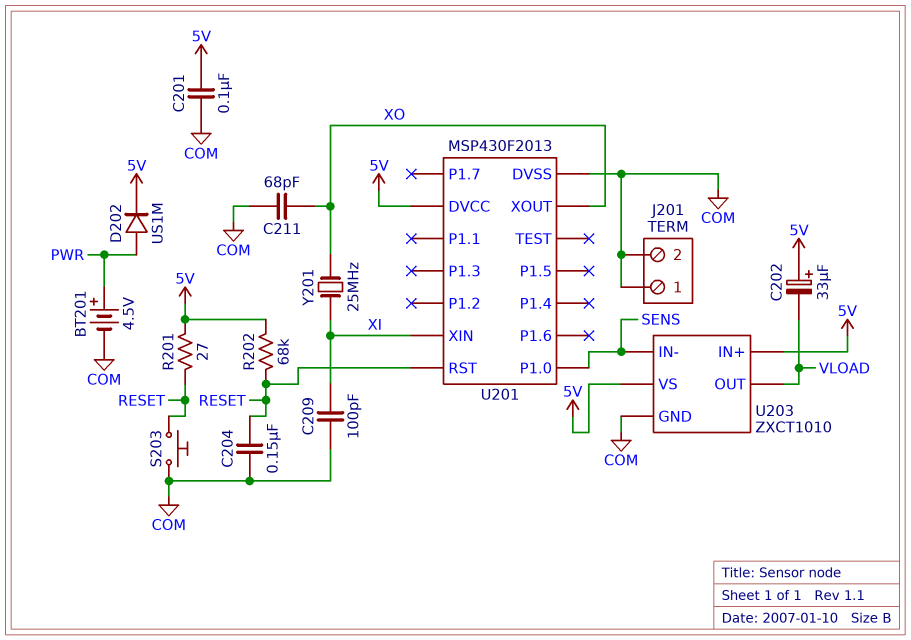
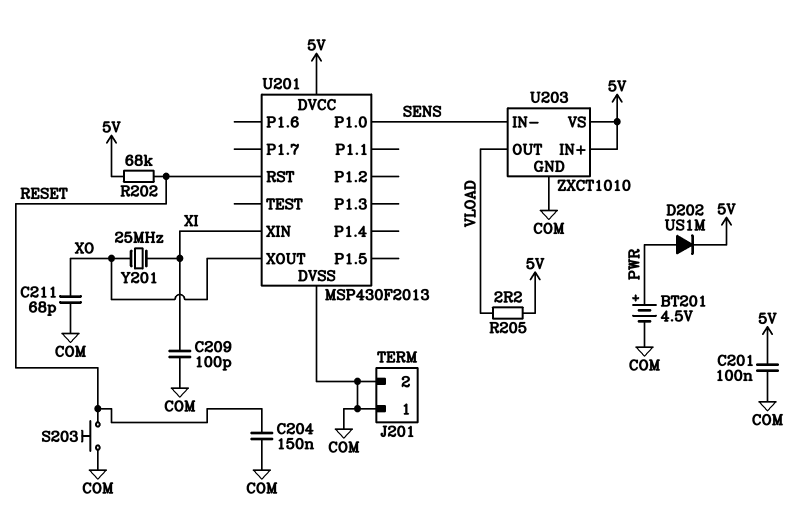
C202: 33uF (plus 5V, minus VLOAD) -> none
R201: 27 (5V, RESET) -> none
R205: none -> 2.2 (5V, VLOAD)

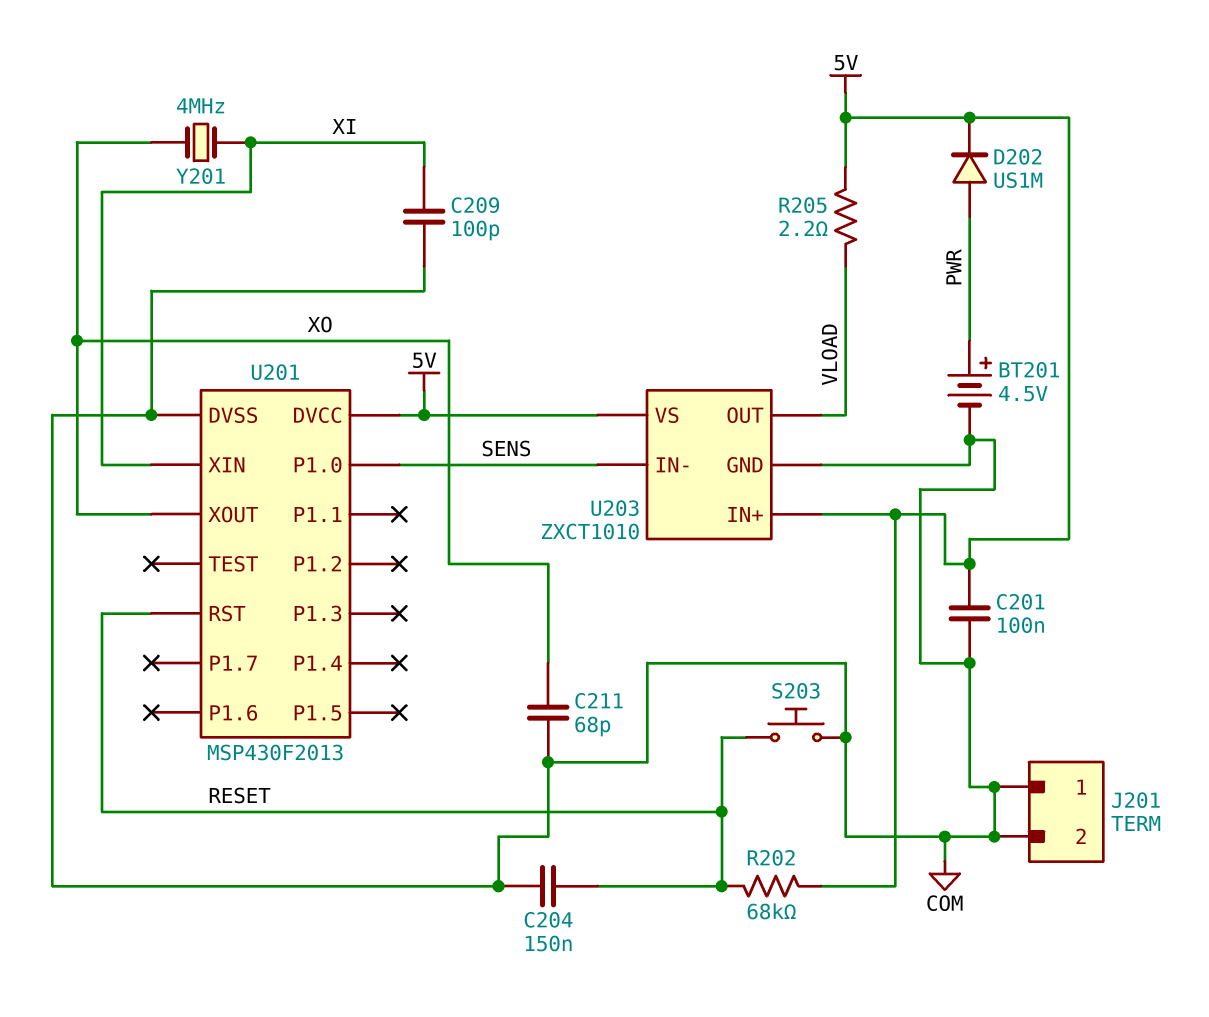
Y201: 25MHz (XI, XO) -> 4MHz (XI, XO)

